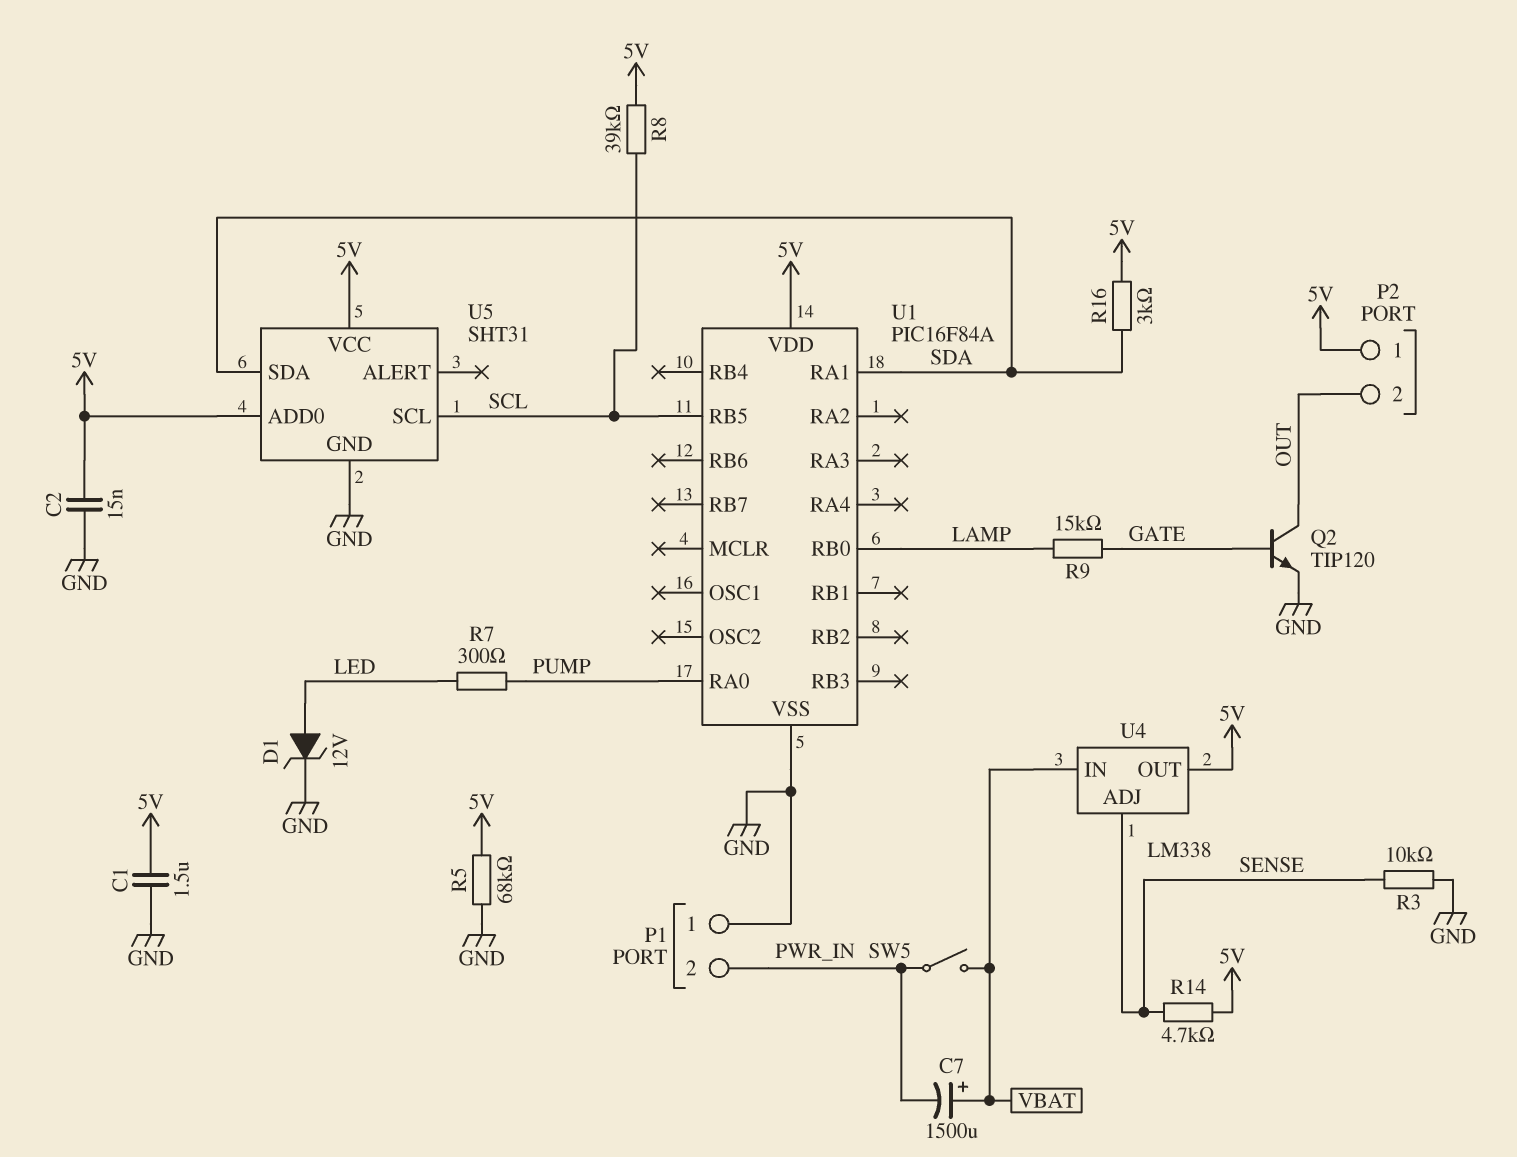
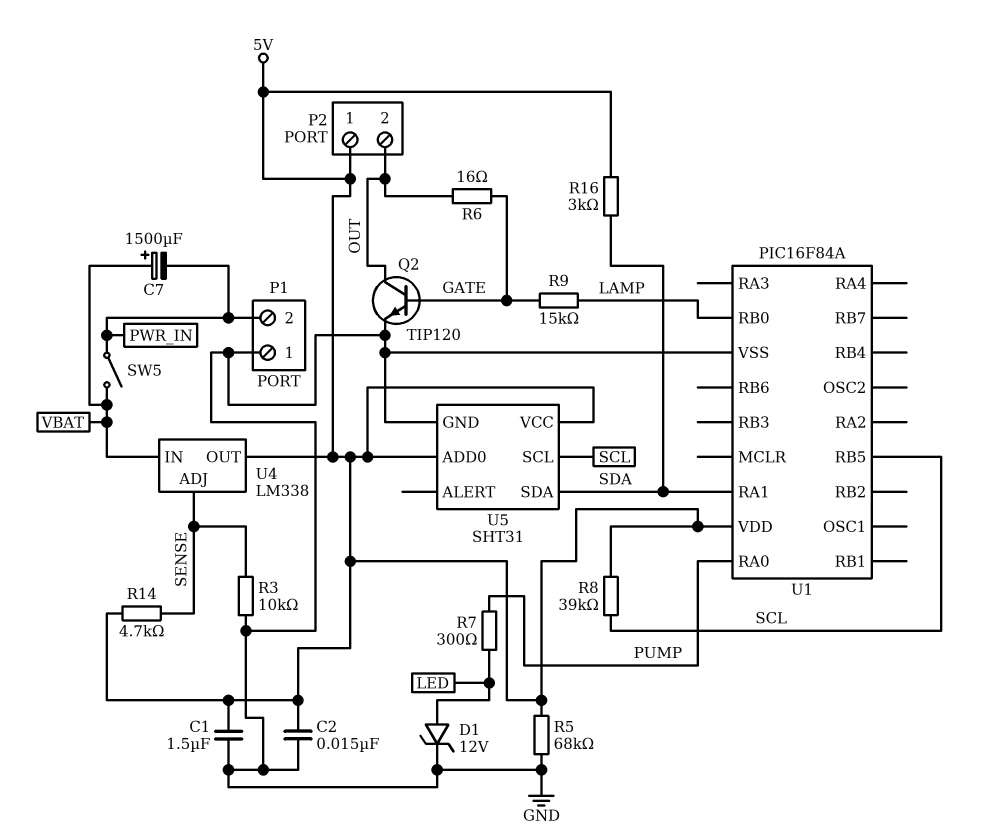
R6: none -> 16 (GATE, OUT)

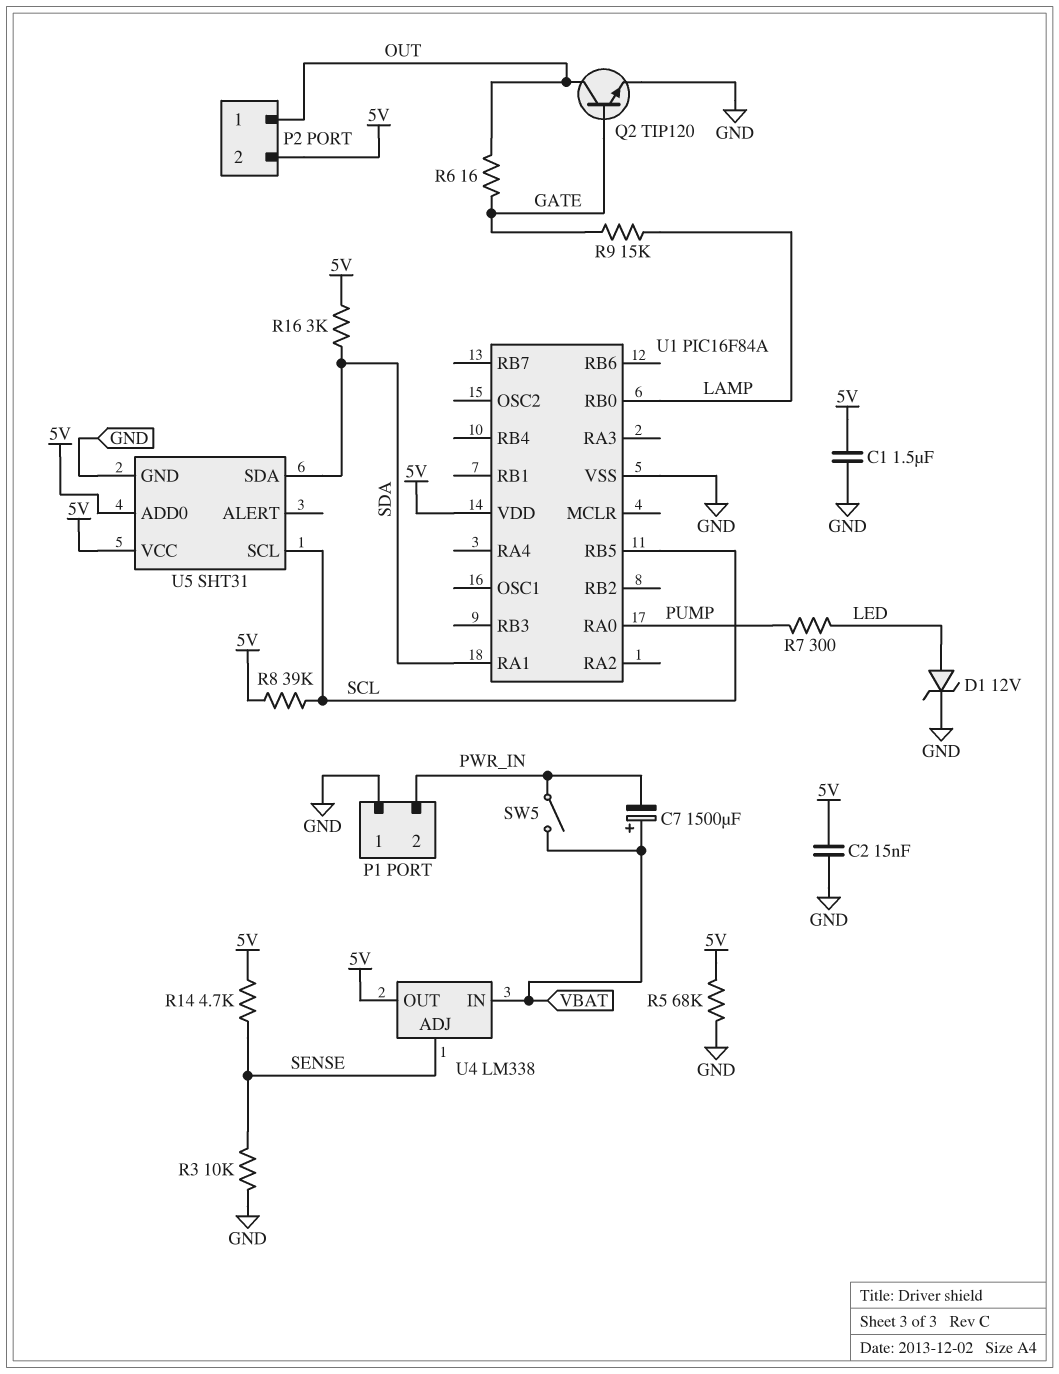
P2 pin 1: 5V -> OUT
P2 pin 2: OUT -> 5V

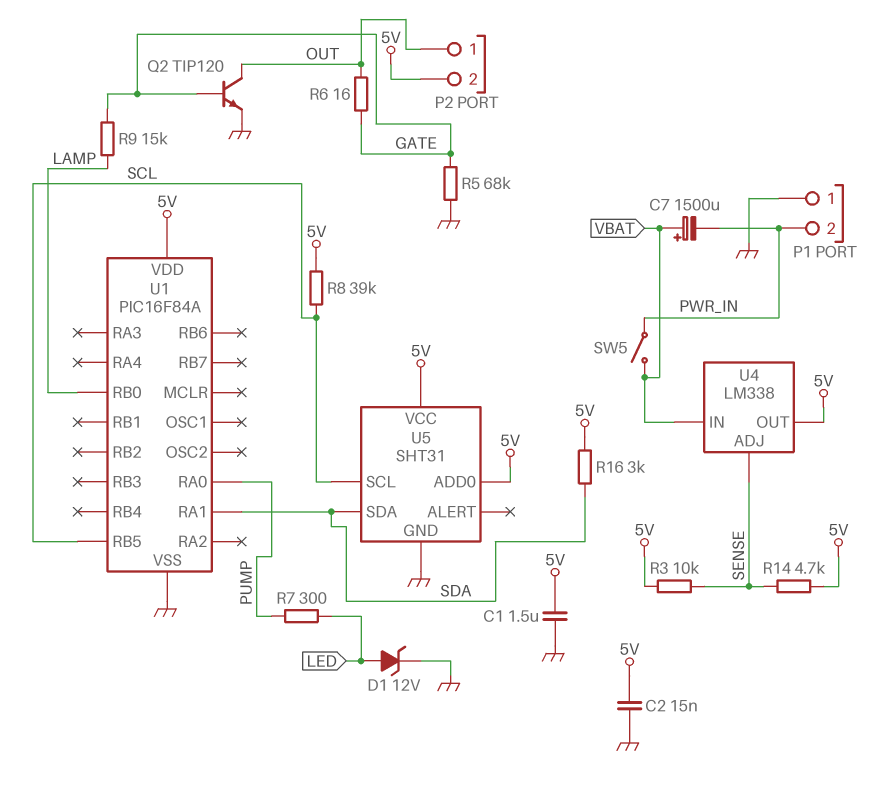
R3: 10k (GND, SENSE) -> 10k (5V, SENSE)
R5: 68k (5V, GND) -> 68k (GATE, GND)

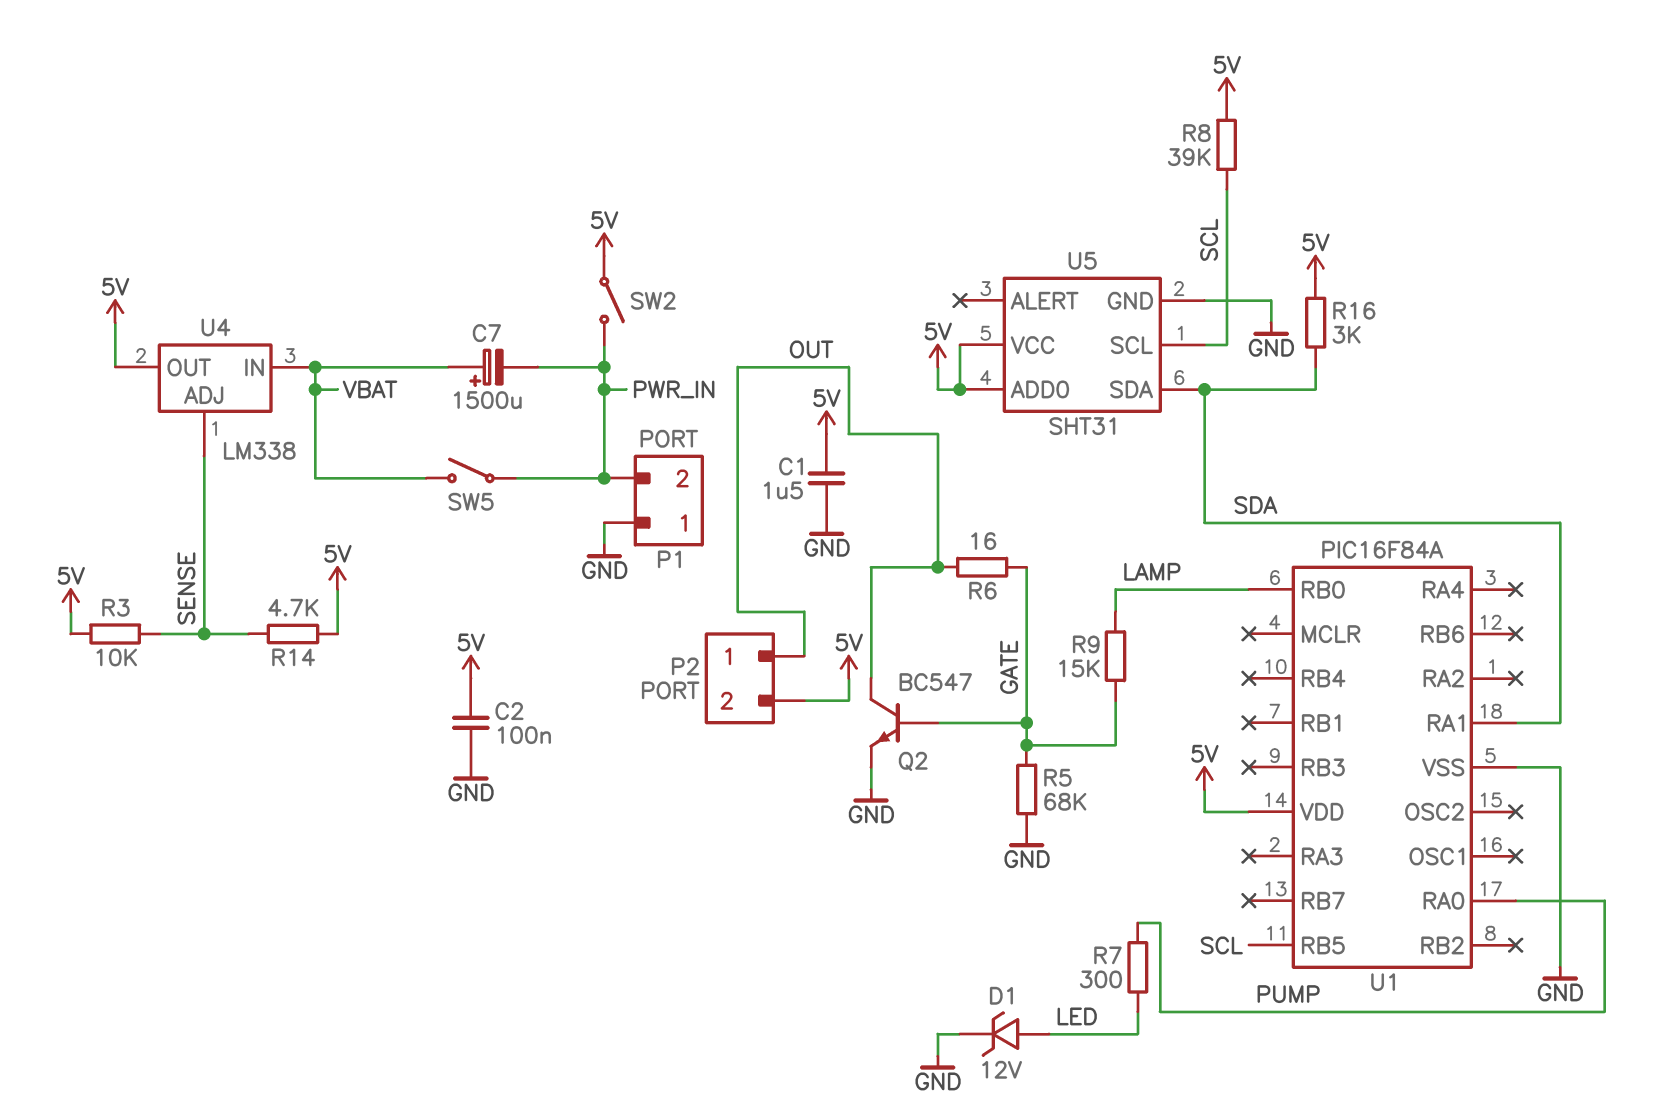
C2: 15nF (5V, GND) -> 100nF (5V, GND)
Q2: NPN TIP120 (B GATE, C OUT, E GND) -> NPN BC547 (B GATE, C OUT, E GND)
SW2: none -> switch (5V, PWR_IN)

